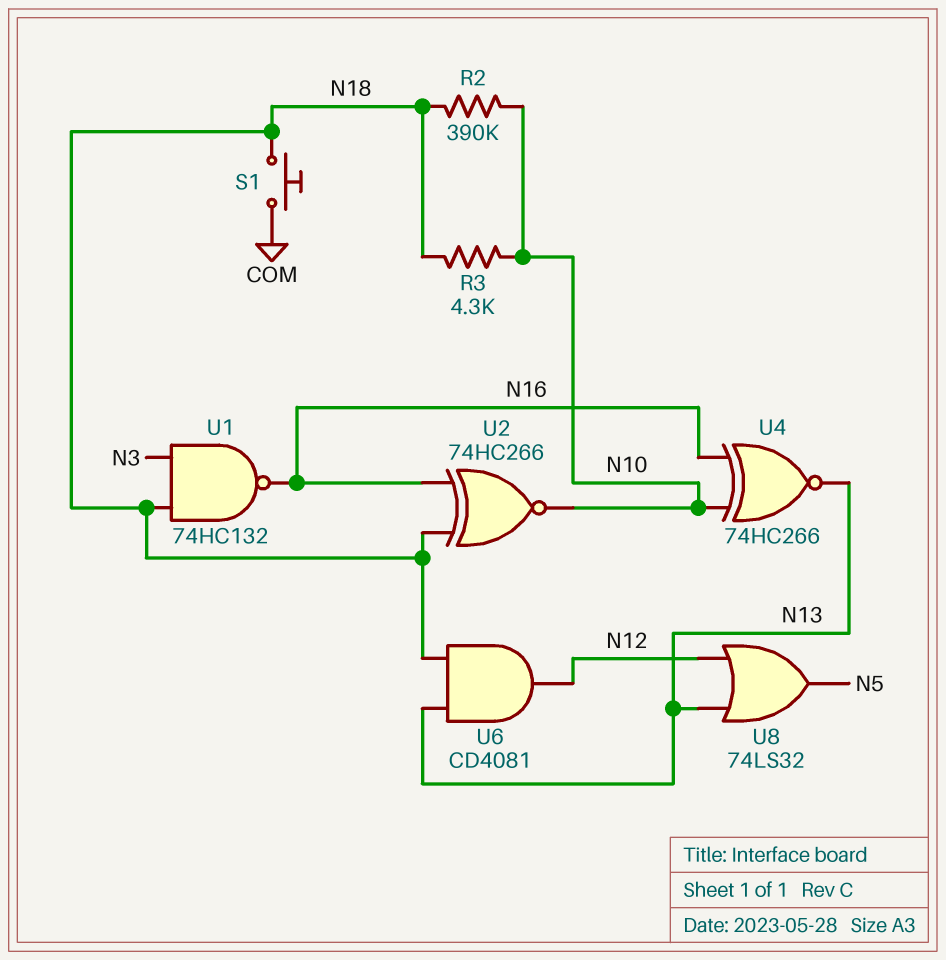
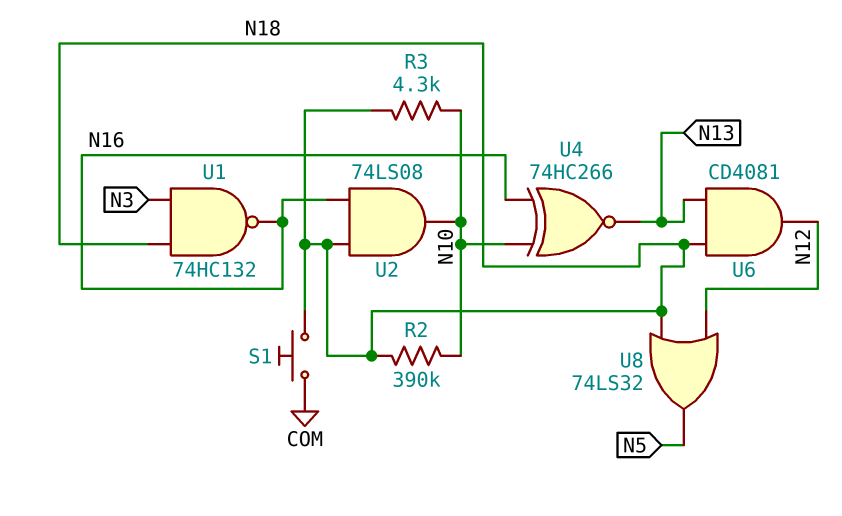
U2: XNOR 74HC266 (in N16, in N18, out N10) -> AND 74LS08 (in N16, in N18, out N10)
U8: OR 74LS32 (in N12, in N13, out N5) -> OR 74LS32 (in N12, in N18, out N5)

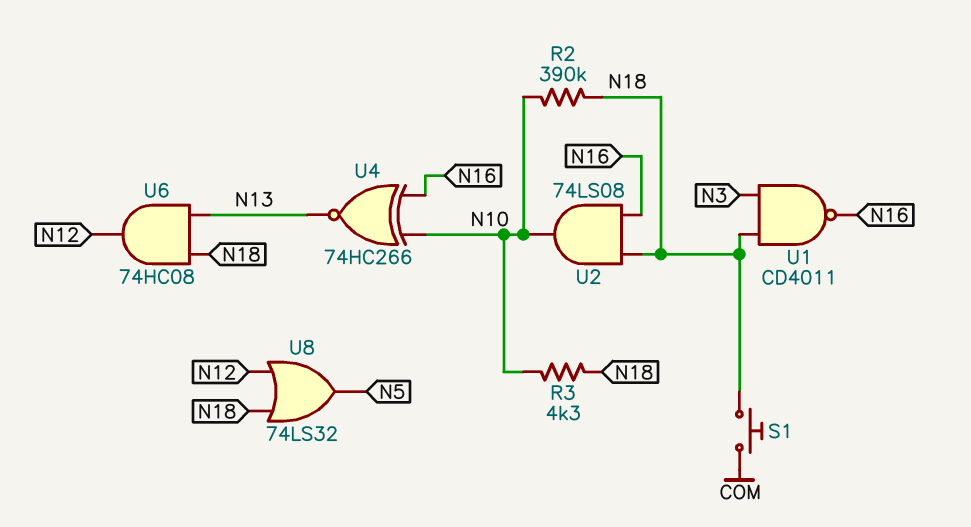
U1: NAND 74HC132 (in N3, in N18, out N16) -> NAND CD4011 (in N3, in N18, out N16)
U6: AND CD4081 (in N13, in N18, out N12) -> AND 74HC08 (in N13, in N18, out N12)

